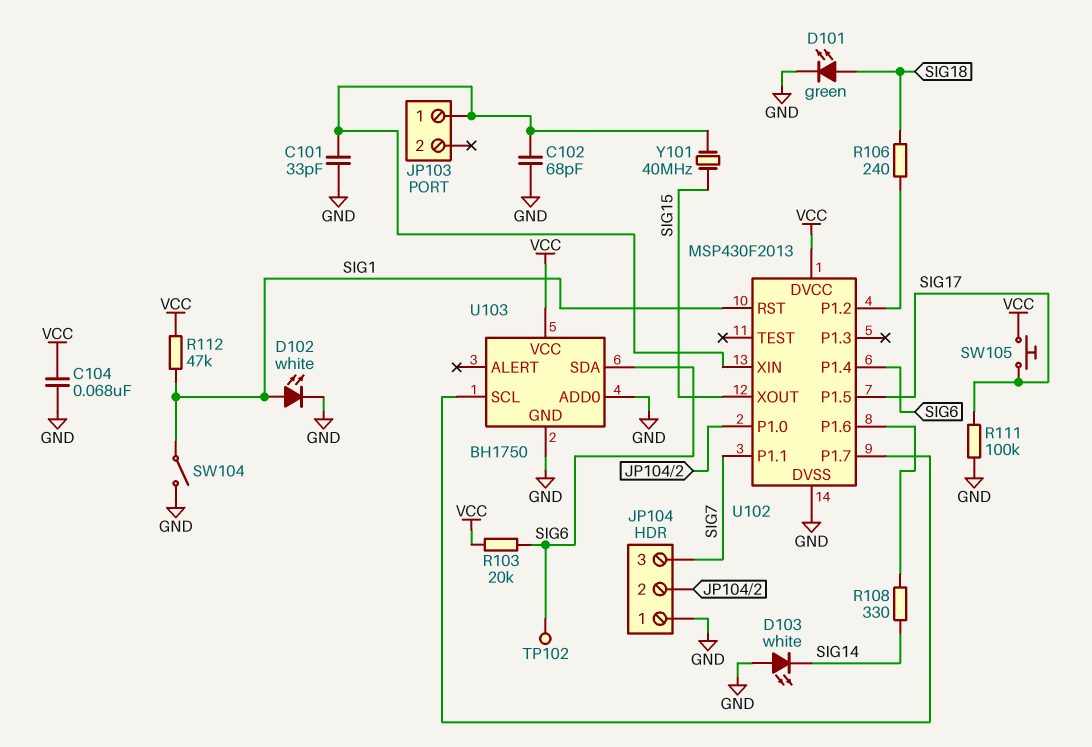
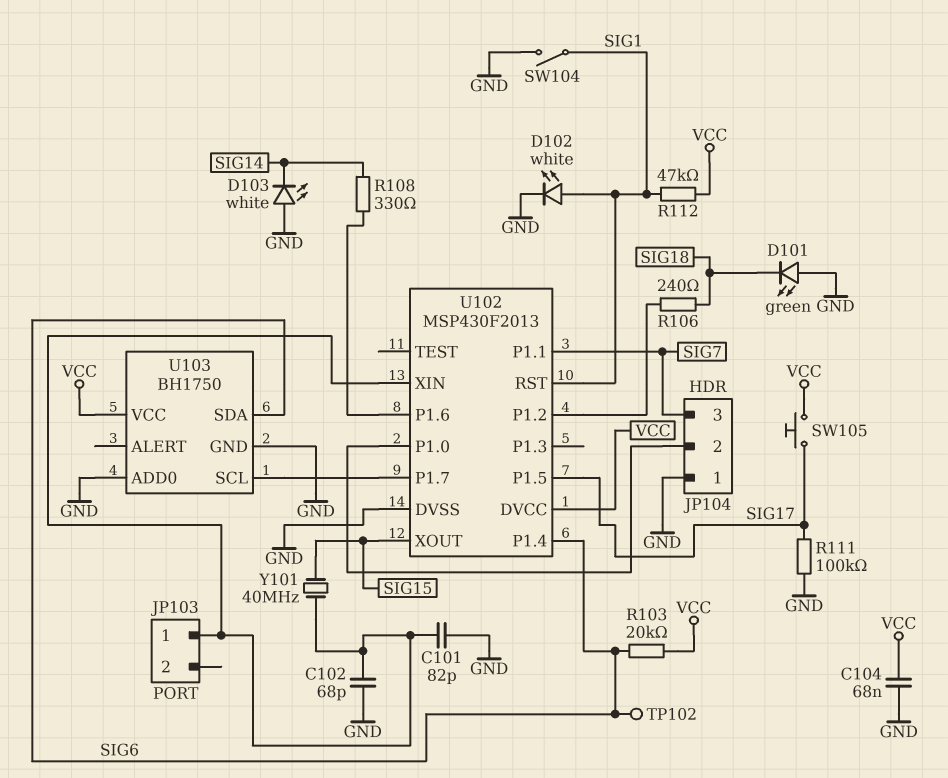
C101: 33pF (GND, JP103/1) -> 82pF (GND, JP103/1)
D101: LED green (A SIG18, K GND) -> LED green (A GND, K SIG18)

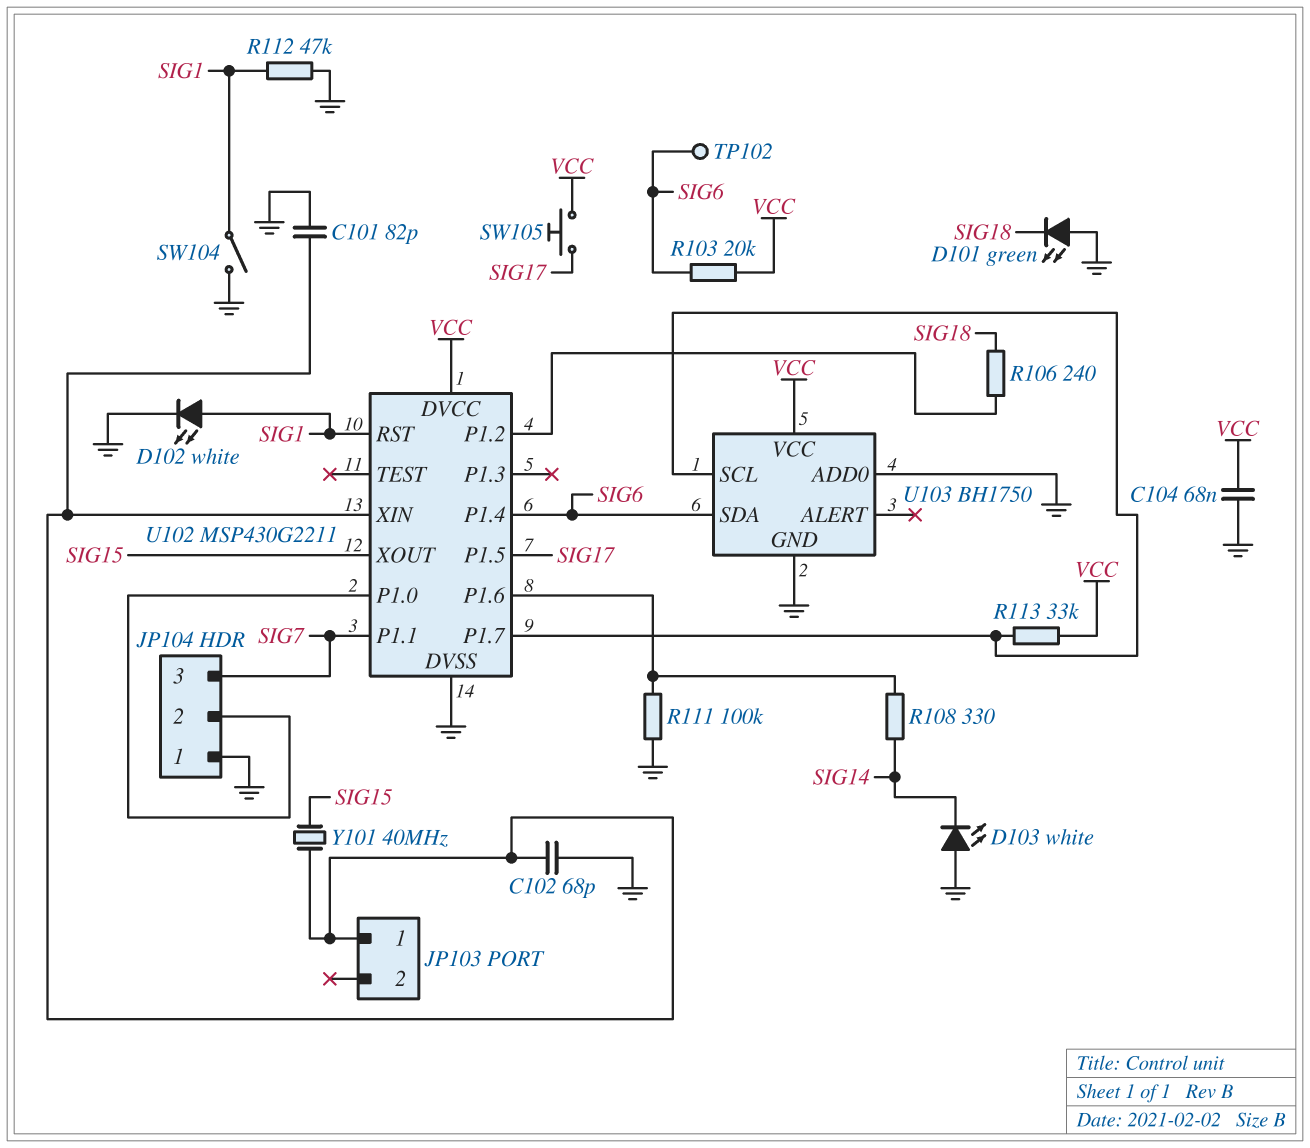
R111: 100k (GND, SIG17) -> 100k (GND, U102/P1.6)
R112: 47k (SIG1, VCC) -> 47k (GND, SIG1)
R113: none -> 33k (U102/P1.7, VCC)
U102: MSP430F2013 -> MSP430G2211

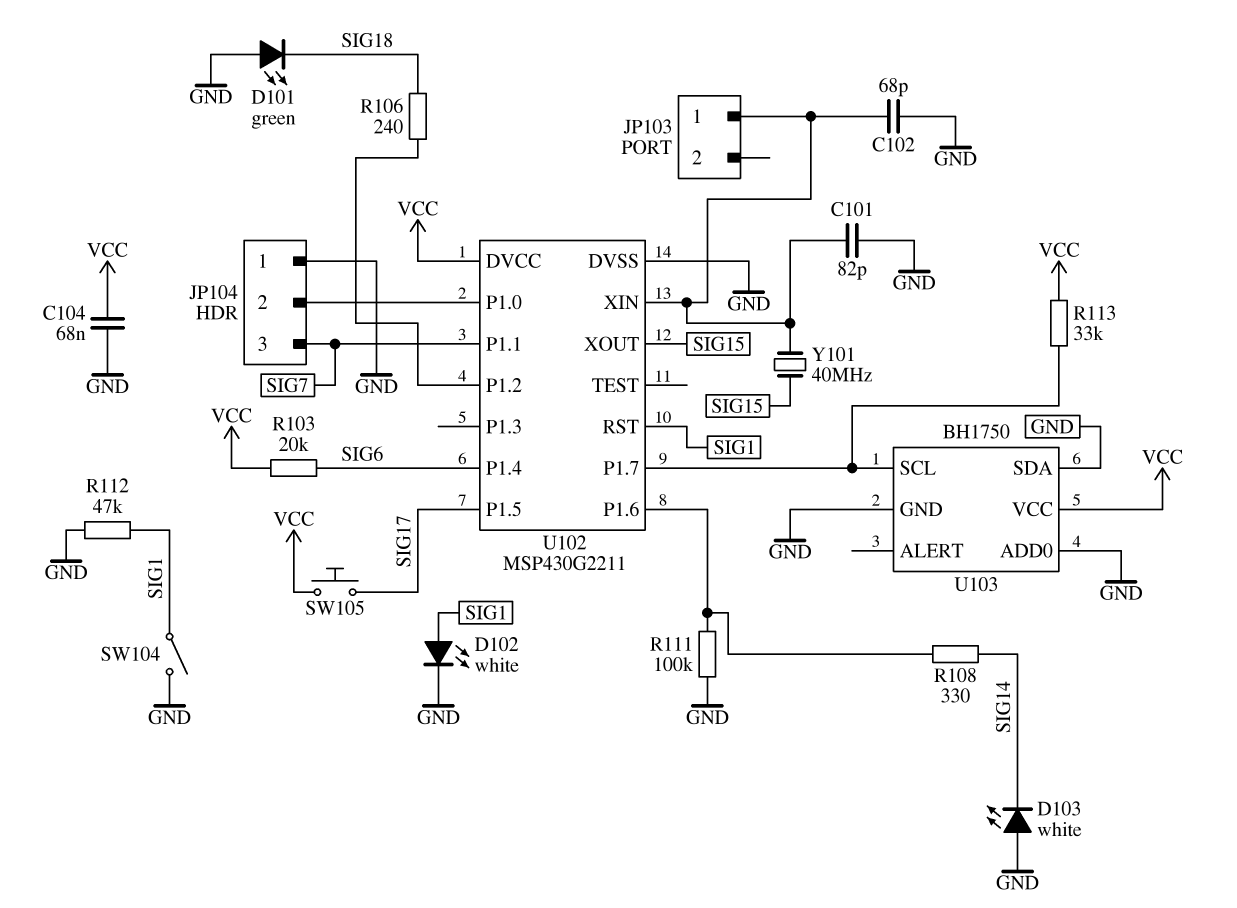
TP102: test point (SIG6) -> none
U103 pin SDA: SIG6 -> GND

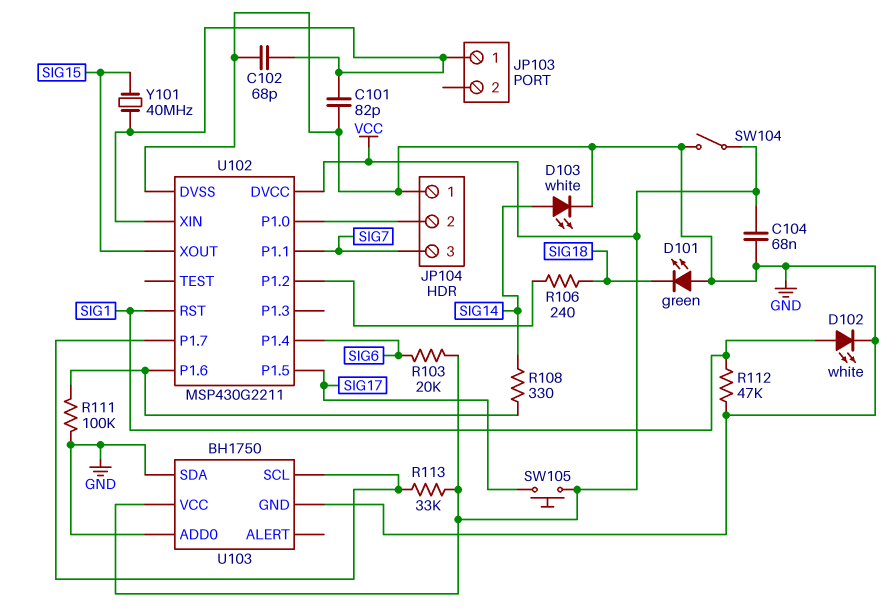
D103: LED white (A GND, K SIG14) -> LED white (A SIG14, K GND)
SW104: switch (GND, SIG1) -> switch (GND, VCC)

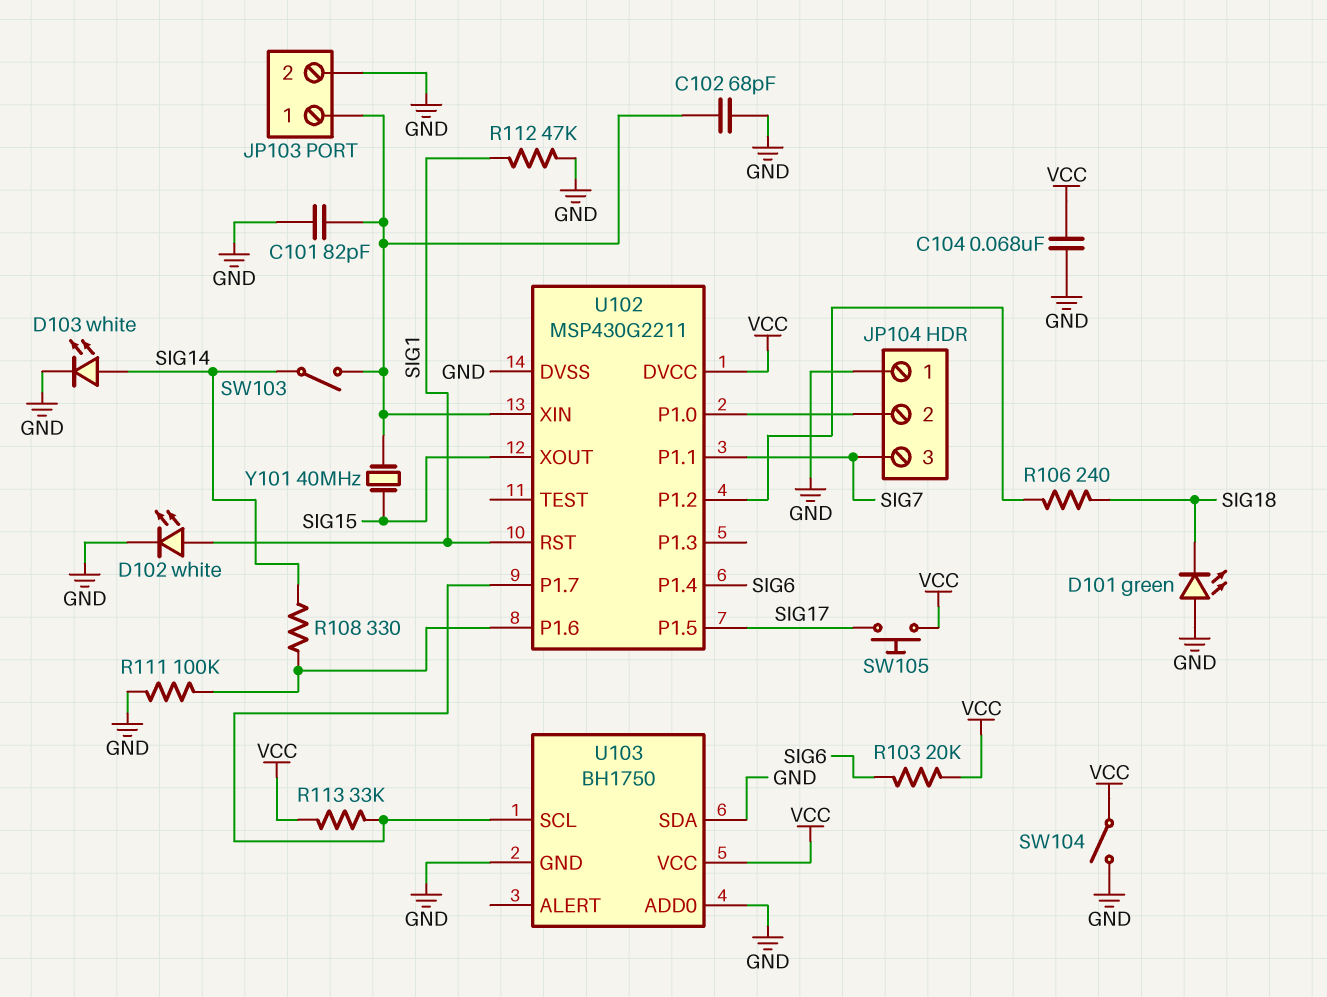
JP103 pin 2: none -> GND
SW103: none -> switch (JP103/1, SIG14)

